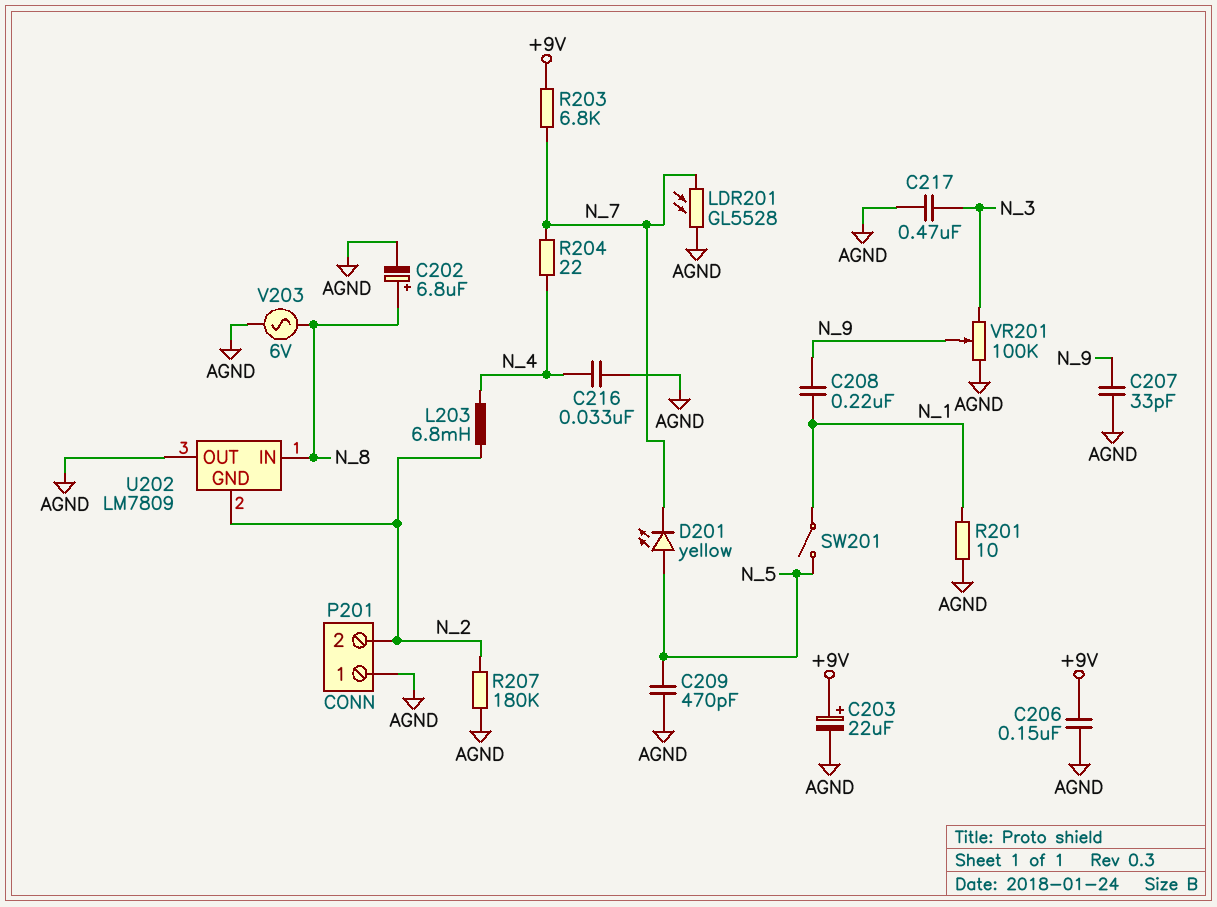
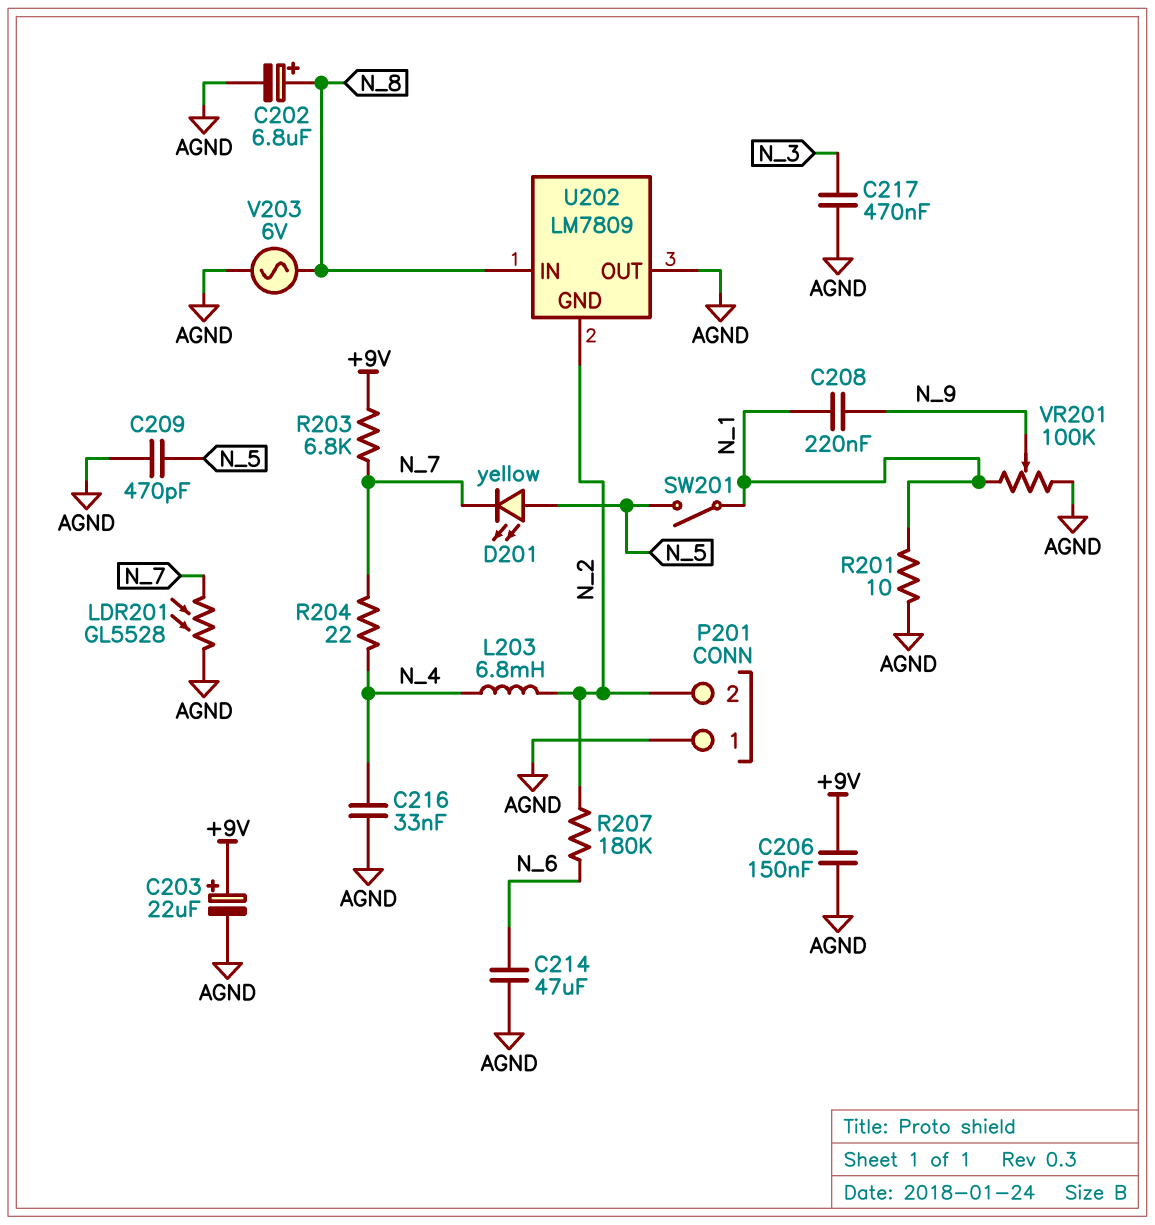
C207: 33pF (AGND, N_9) -> none
C214: none -> 47uF (AGND, N_6)
R207: 180k (AGND, N_2) -> 180k (N_2, N_6)
VR201: 100k (AGND, N_3, wiper N_9) -> 100k (AGND, N_1, wiper N_9)

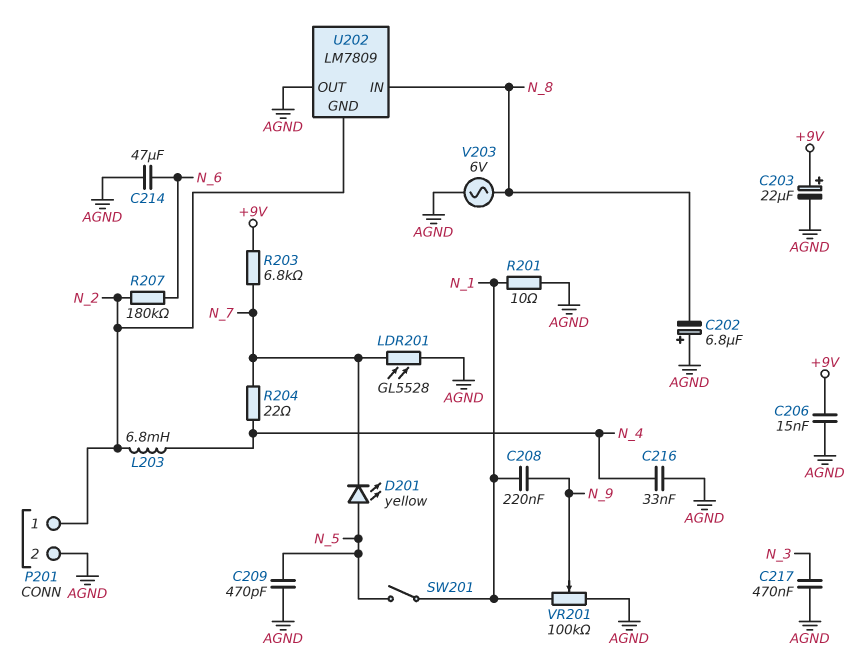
C202: 6.8uF (plus N_8, minus AGND) -> 6.8uF (plus AGND, minus N_8)
C206: 150nF (+9V, AGND) -> 15nF (+9V, AGND)
P201 pin 1: AGND -> N_2
P201 pin 2: N_2 -> AGND

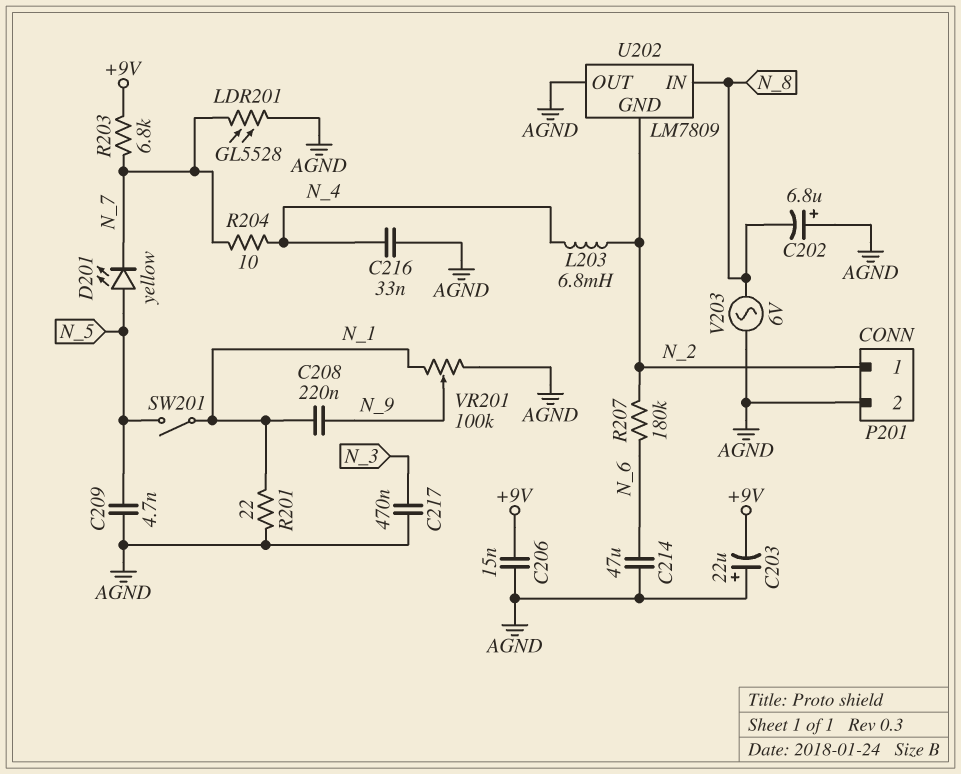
C203: 22uF (plus +9V, minus AGND) -> 22uF (plus AGND, minus +9V)
C209: 470pF (AGND, N_5) -> 4.7nF (AGND, N_5)
R201: 10 (AGND, N_1) -> 22 (AGND, N_1)
R204: 22 (N_4, N_7) -> 10 (N_4, N_7)

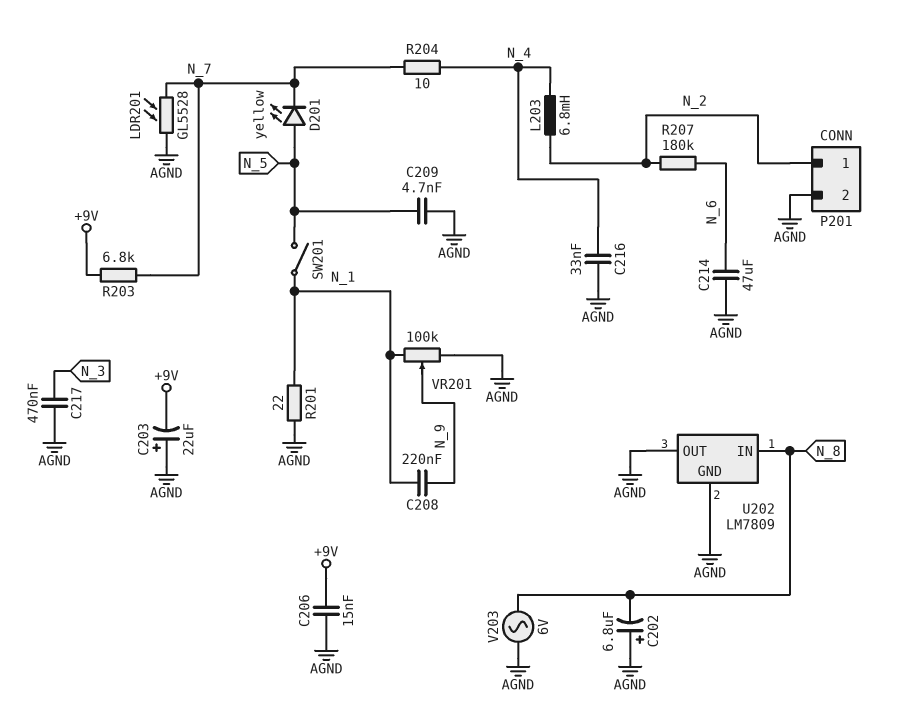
U202 pin GND: N_2 -> AGND

